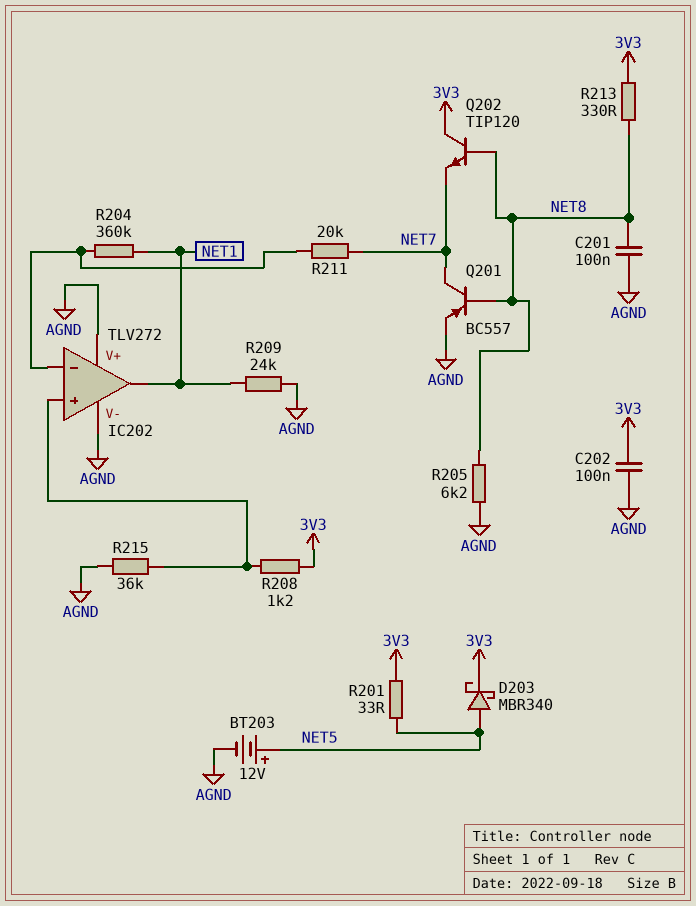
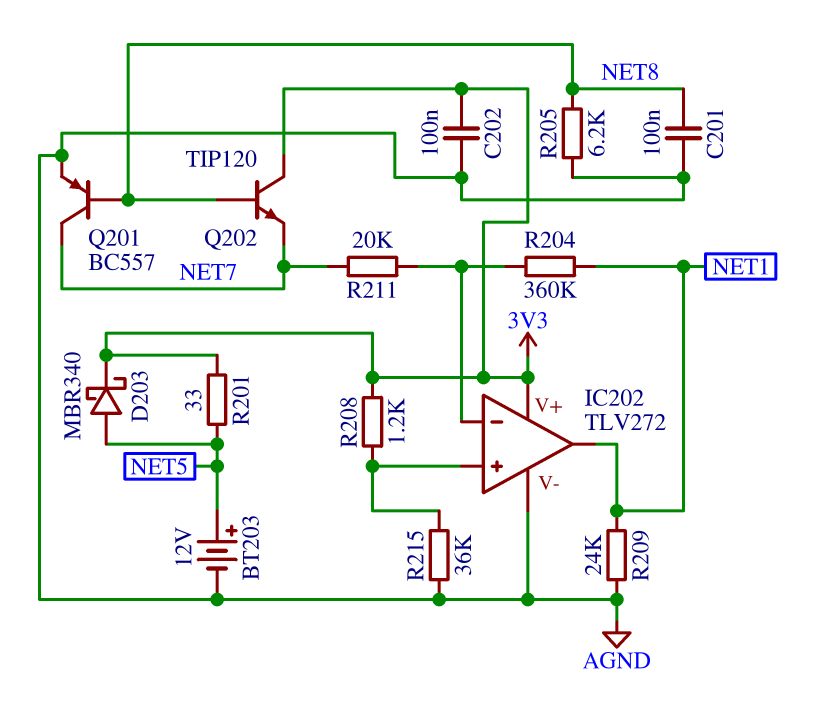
IC202 pin V+: AGND -> 3V3
R213: 330 (3V3, NET8) -> none

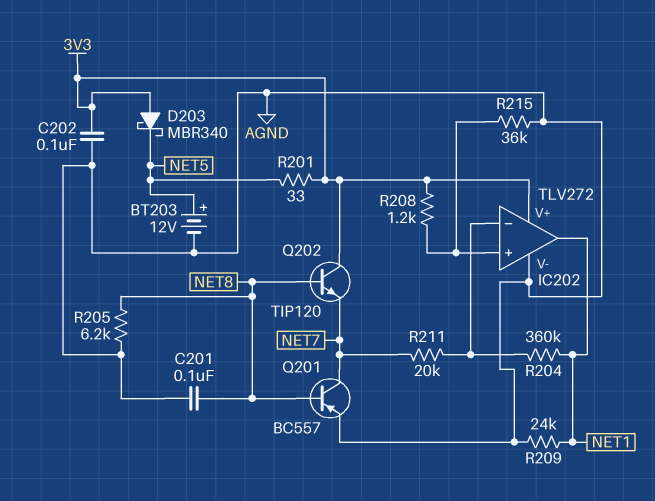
D203: schottky MBR340 (A NET5, K 3V3) -> schottky MBR340 (A 3V3, K NET5)

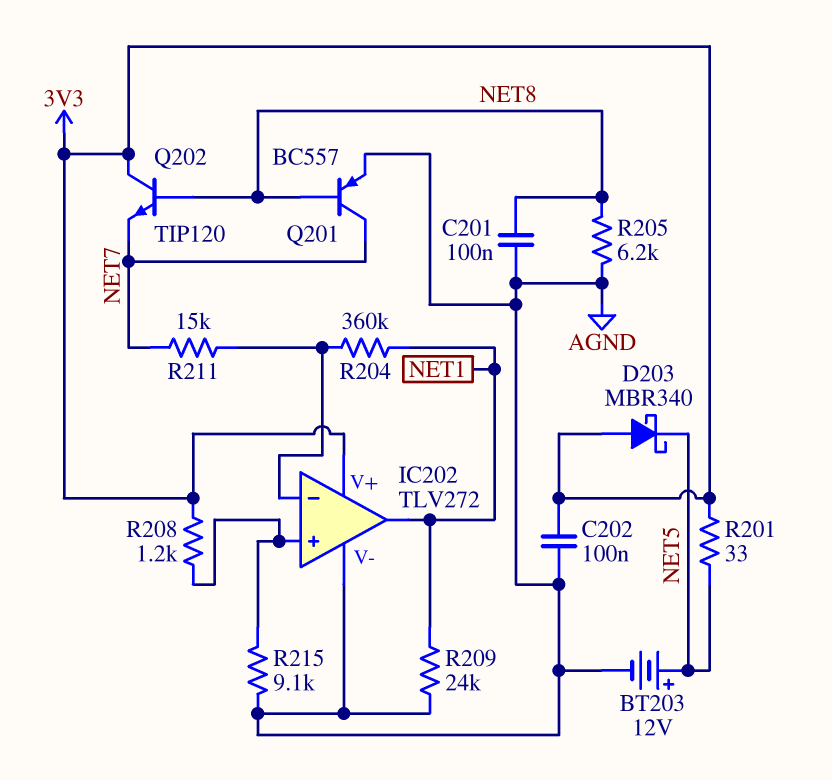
R211: 20k (IC202/in-, NET7) -> 15k (IC202/in-, NET7)
R215: 36k (AGND, IC202/in+) -> 9.1k (AGND, IC202/in+)

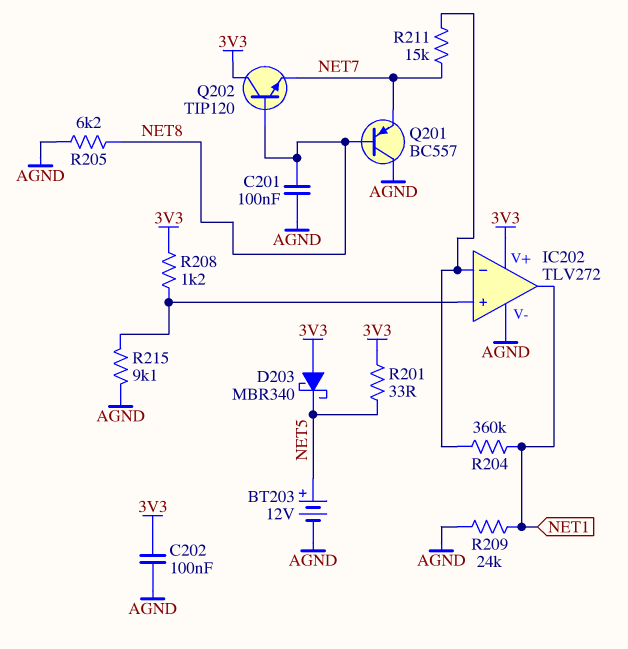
Q201: PNP BC557 (B NET8, C NET7, E AGND) -> PNP BC557 (B NET8, C AGND, E NET7)

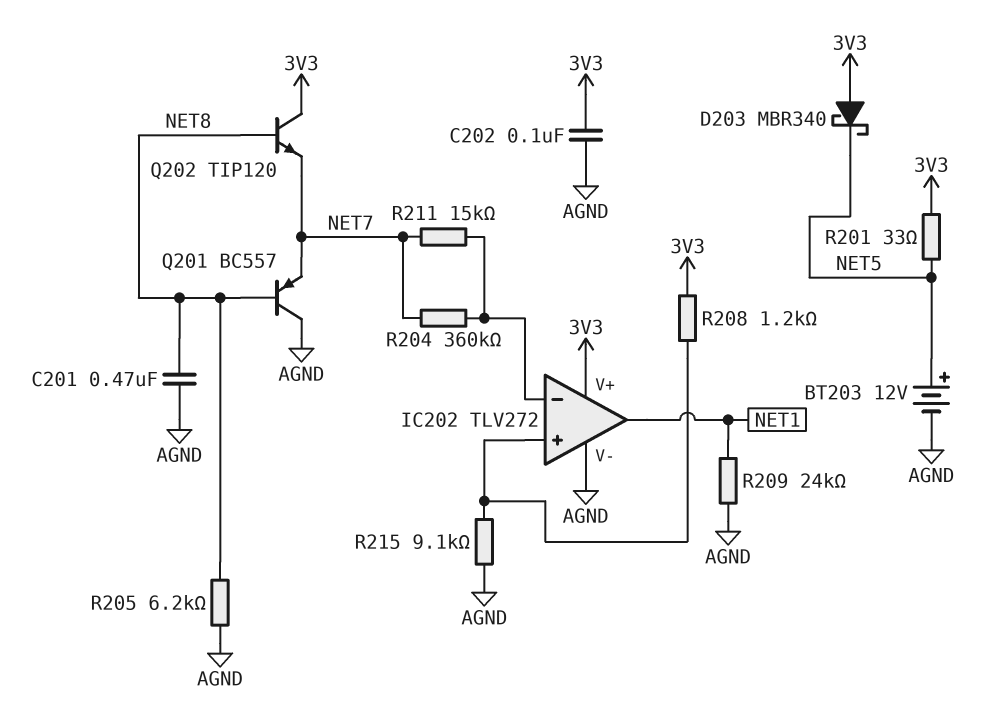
C201: 100nF (AGND, NET8) -> 470nF (AGND, NET8)
R204: 360k (IC202/in-, NET1) -> 360k (IC202/in-, NET7)

